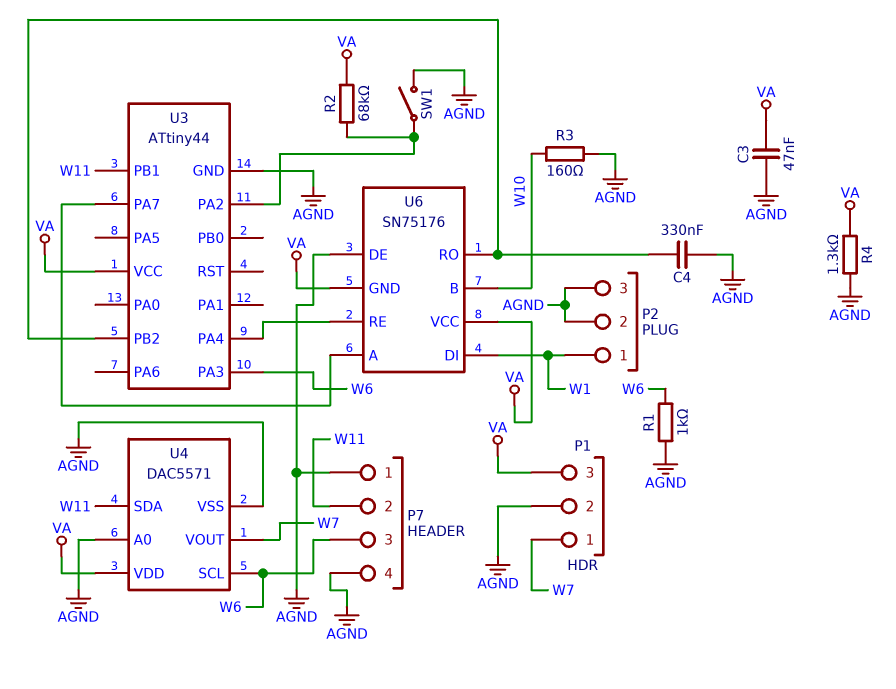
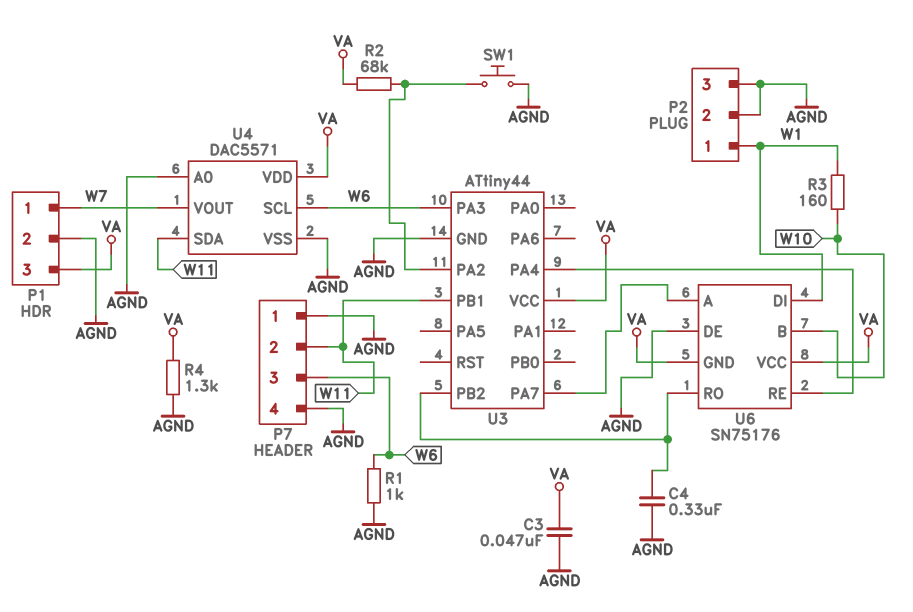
R3: 160 (AGND, W10) -> 160 (W1, W10)
SW1: switch (AGND, U3/PA2) -> button (AGND, U3/PA2)

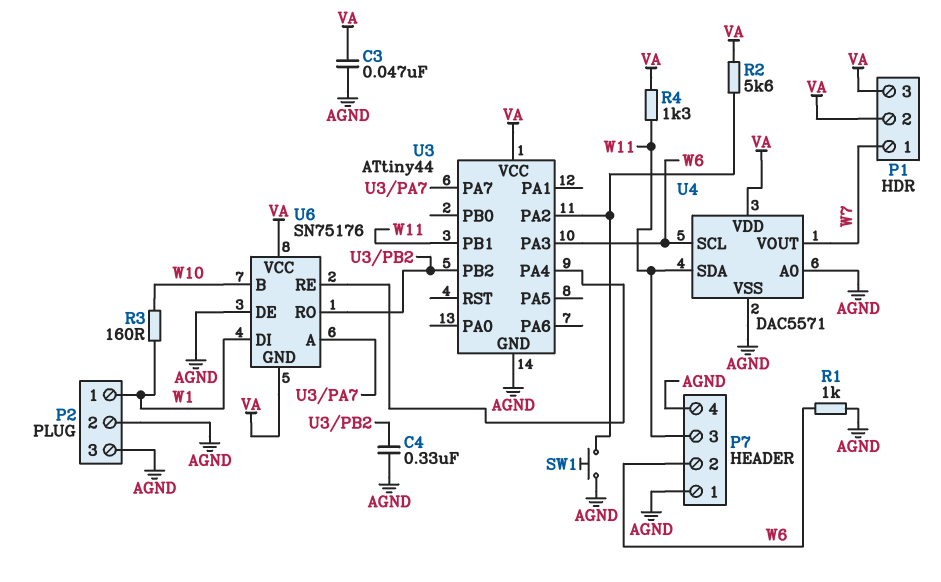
P1 pin 2: AGND -> VA
P7 pin 2: W11 -> W6
P7 pin 3: W6 -> W11
R2: 68k (U3/PA2, VA) -> 5.6k (U3/PA2, VA)
R4: 1.3k (AGND, VA) -> 1.3k (VA, W11)

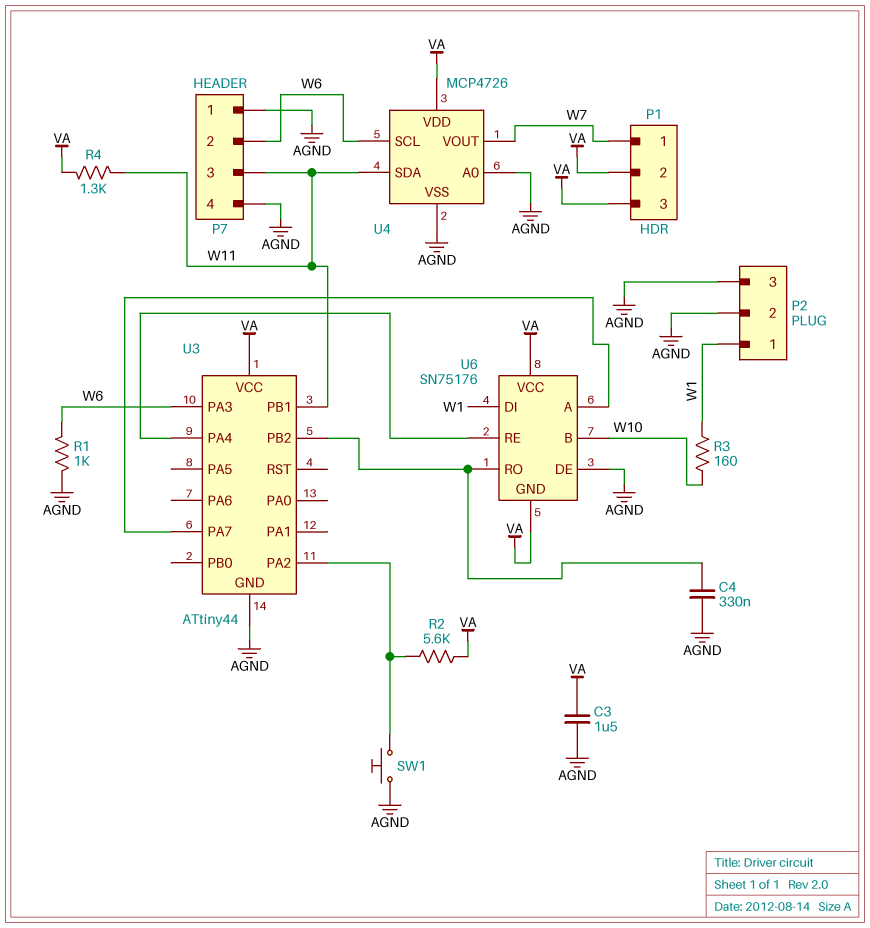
C3: 47nF (AGND, VA) -> 1.5uF (AGND, VA)
U4: DAC5571 -> MCP4726

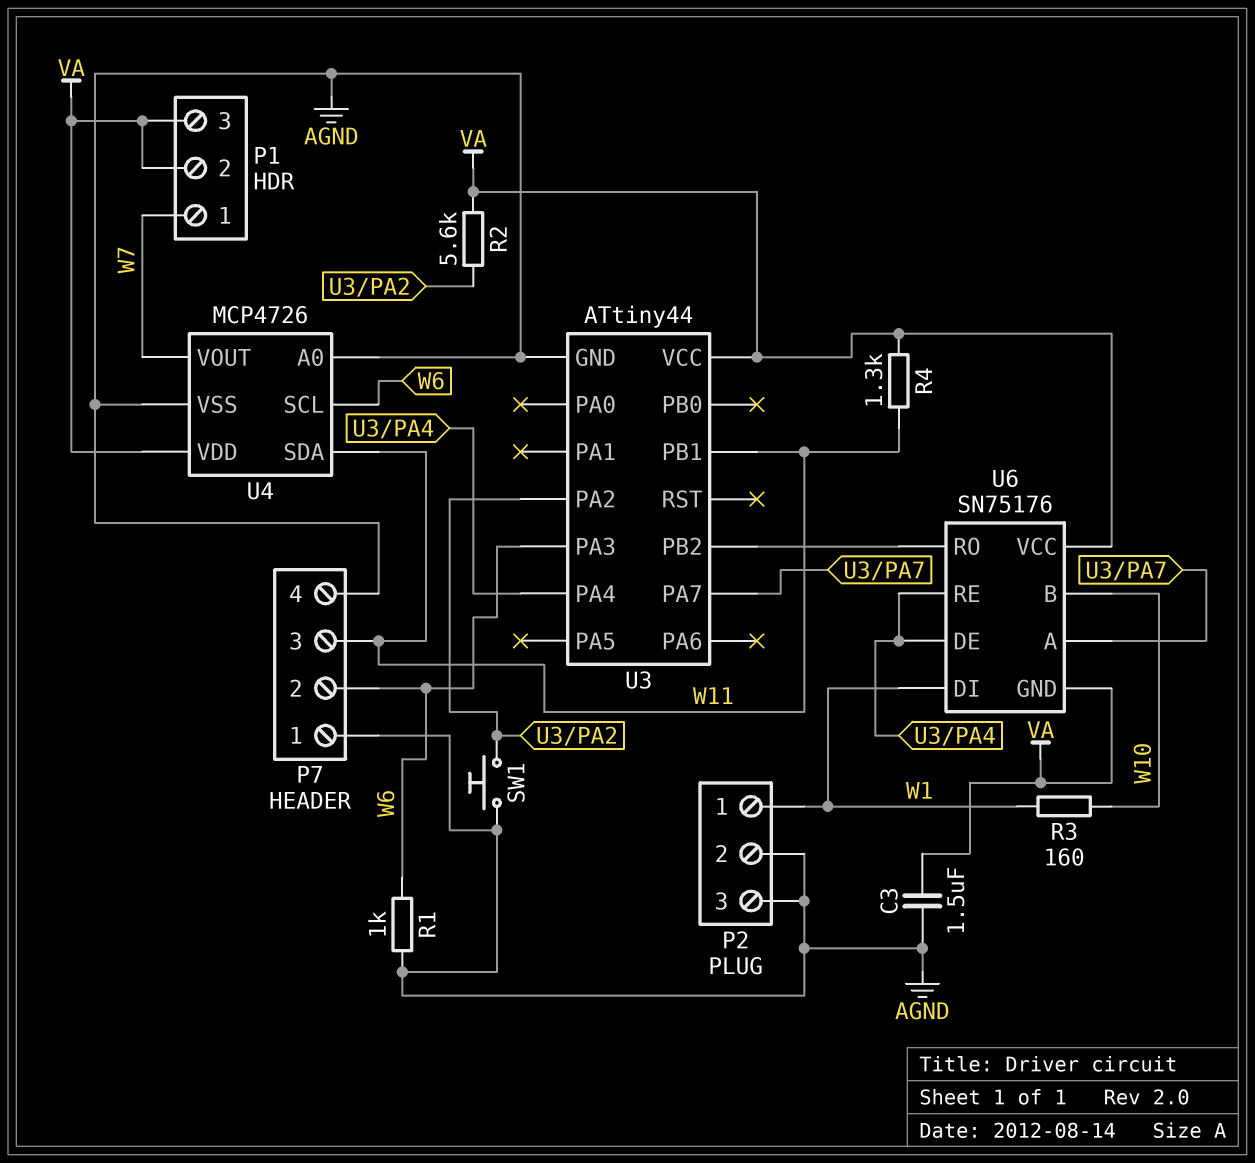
C4: 330nF (AGND, U3/PB2) -> none
U6 pin DE: AGND -> U3/PA4

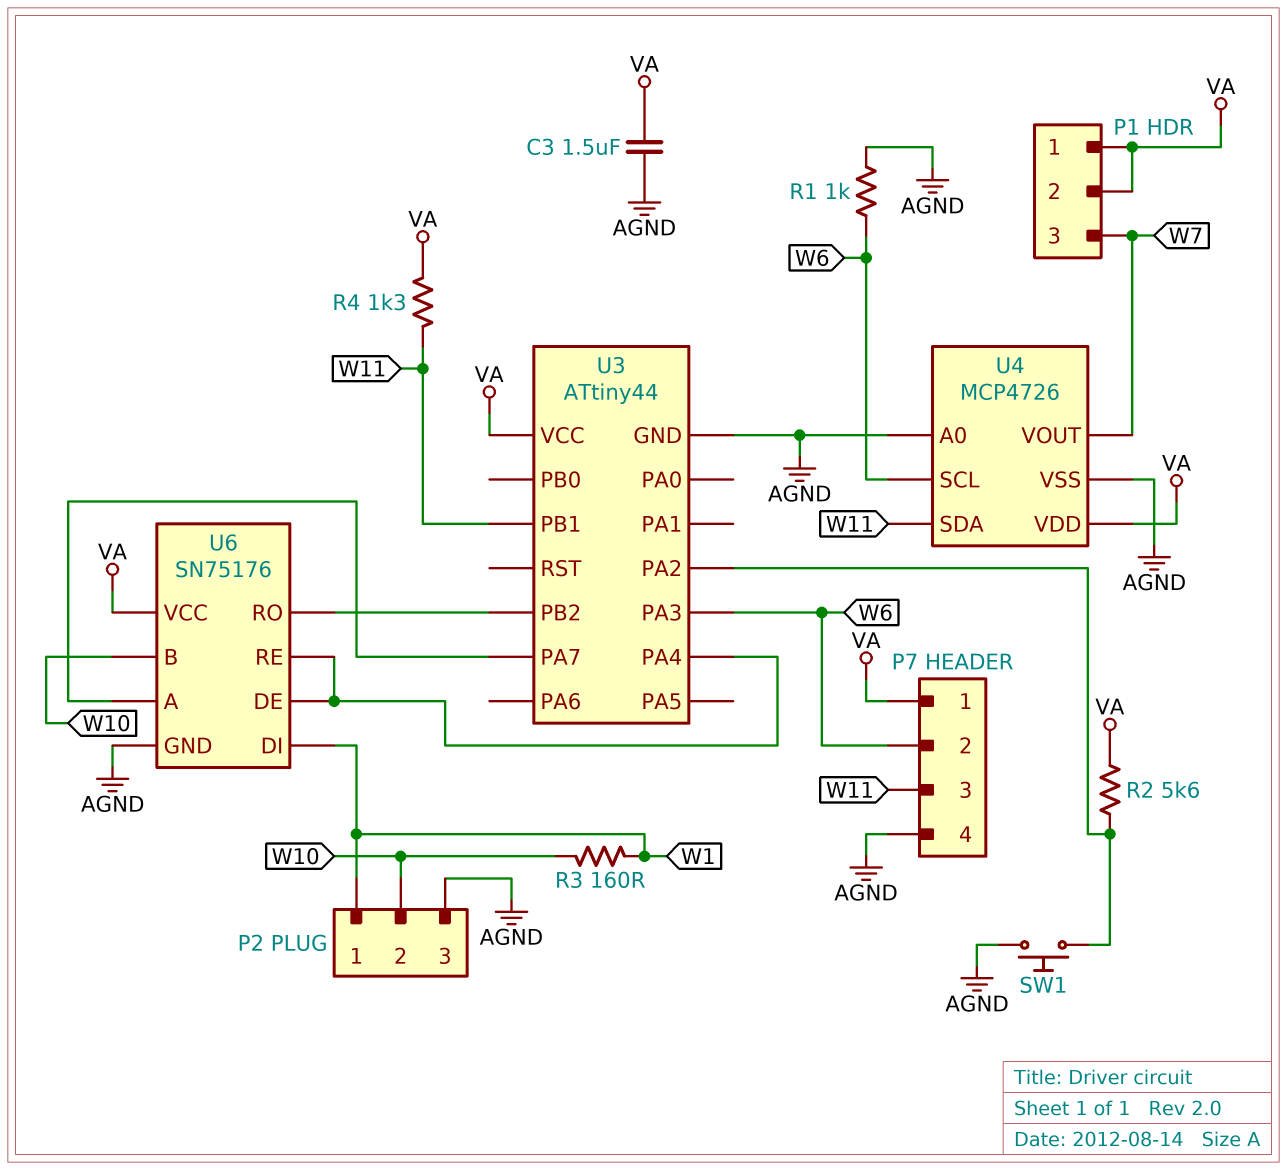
P1 pin 1: W7 -> VA
P1 pin 3: VA -> W7
P2 pin 2: AGND -> W10
P7 pin 1: AGND -> VA
U6 pin GND: VA -> AGND

